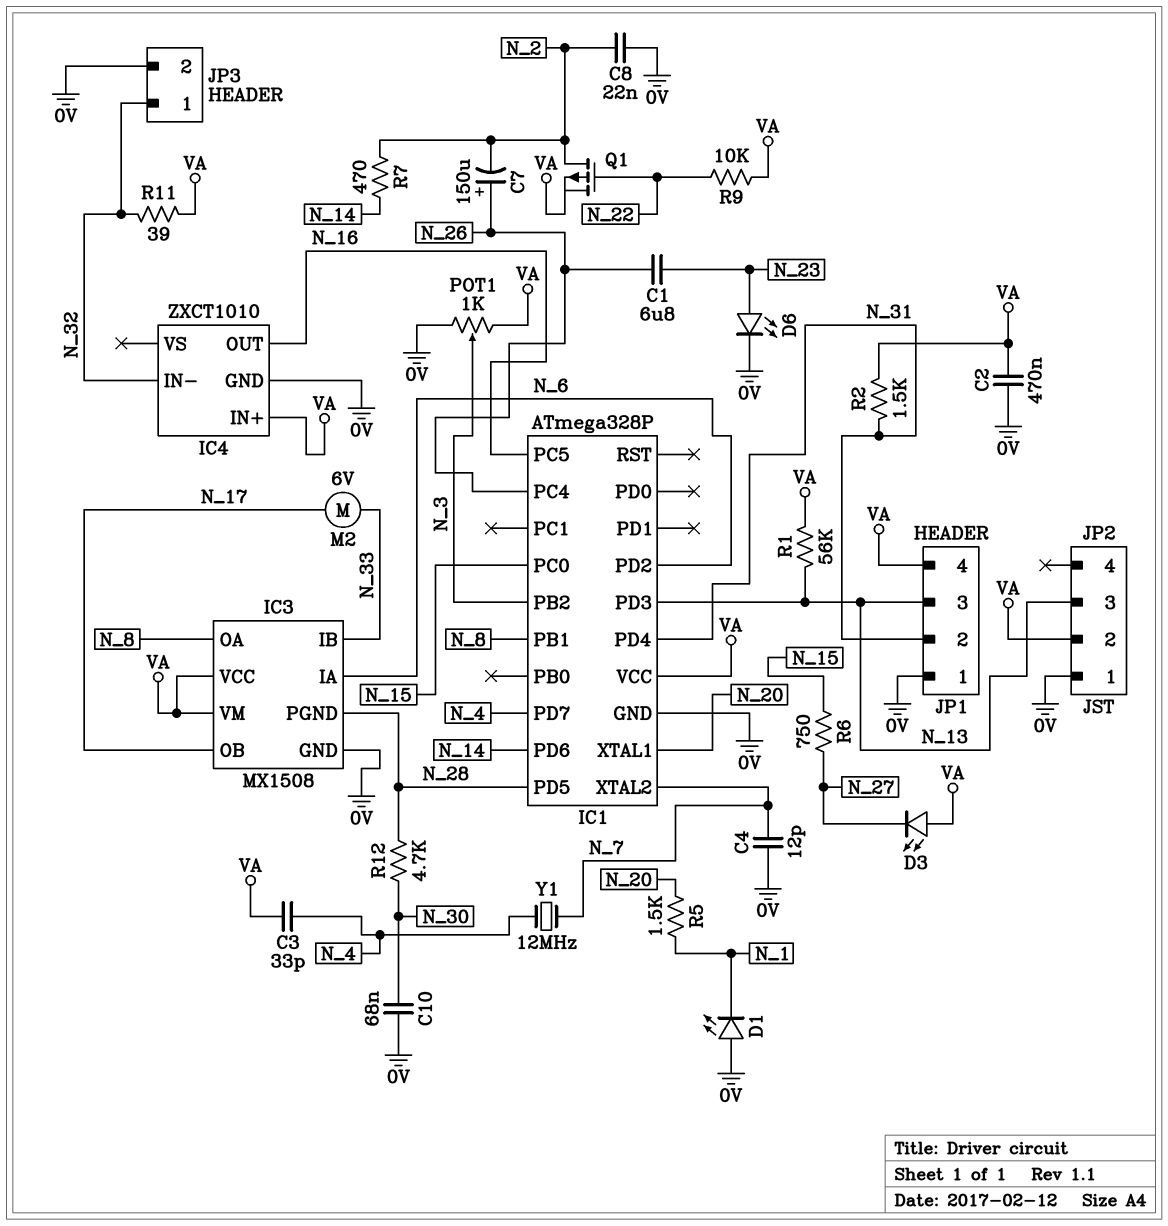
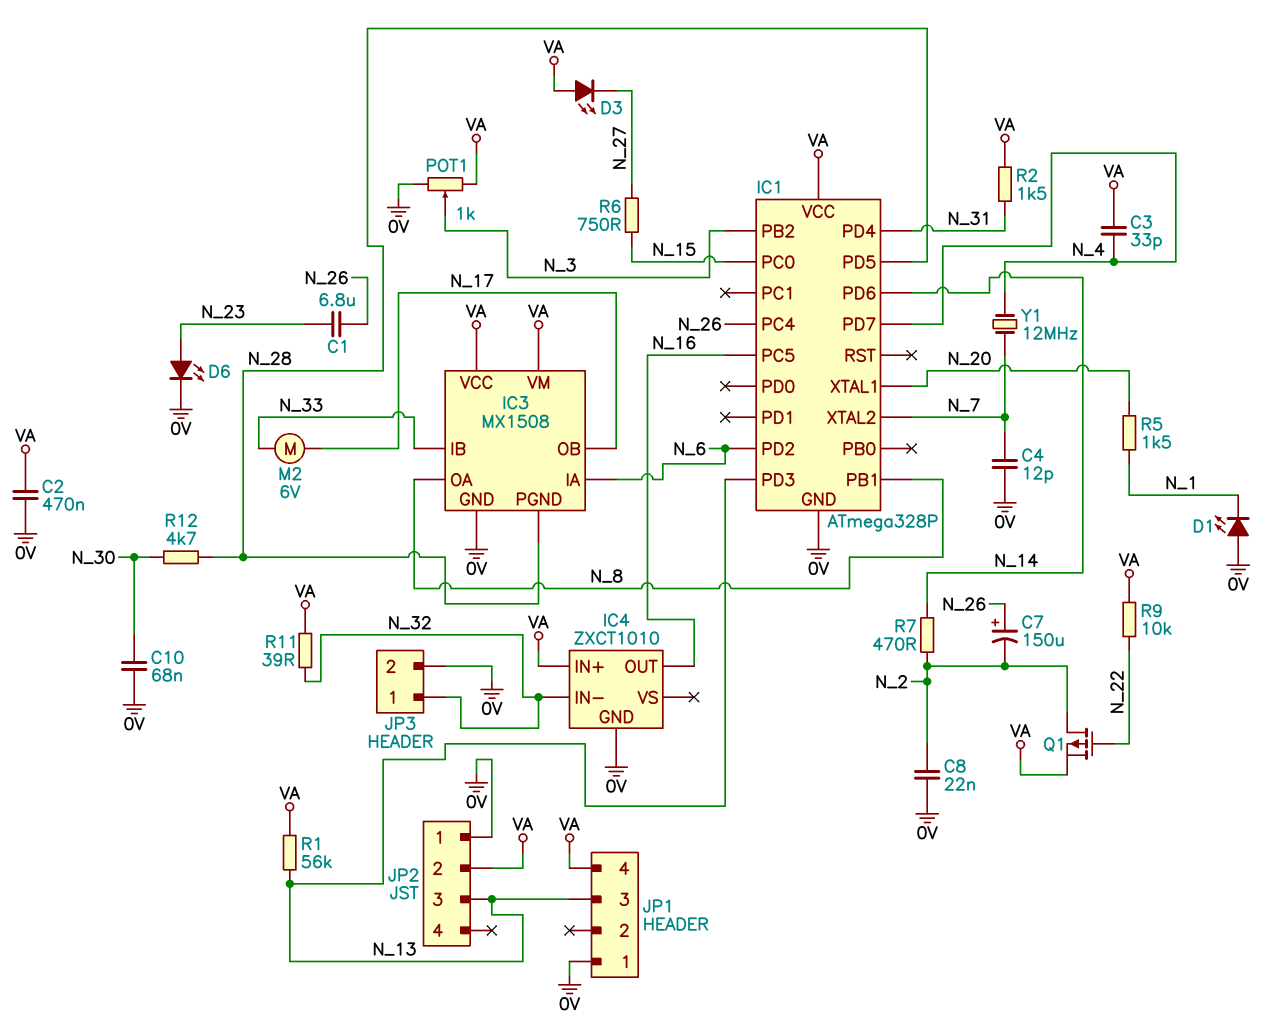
JP1 pin 2: N_31 -> none

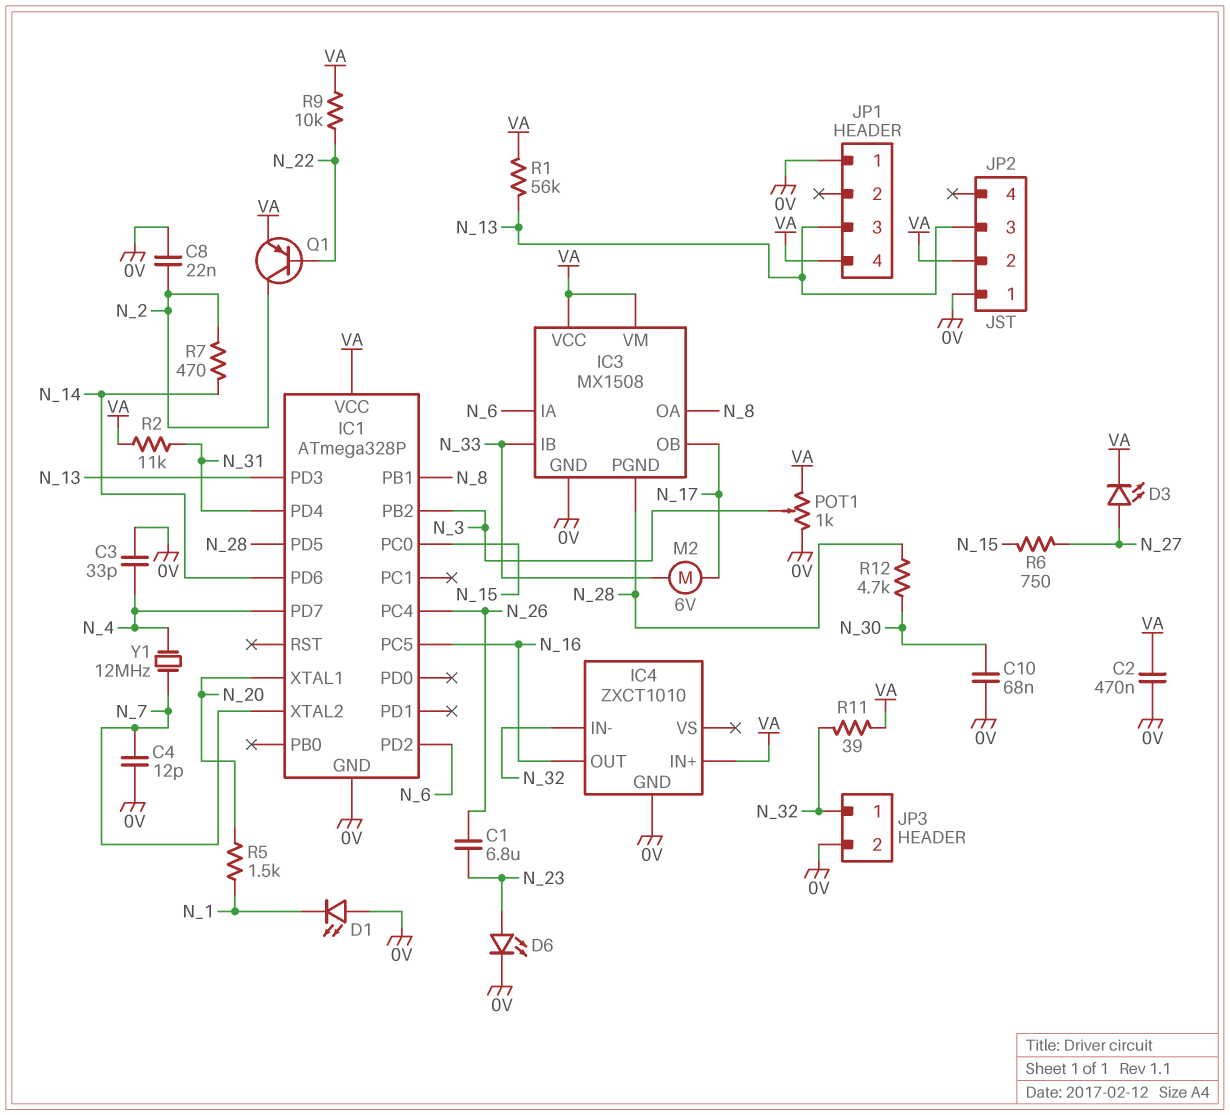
C3: 33pF (N_4, VA) -> 33pF (0V, N_4)
C7: 150uF (plus N_26, minus N_2) -> none
D3: LED (A VA, K N_27) -> LED (A N_27, K VA)
Q1: PMOS (G N_22, D N_2, S VA) -> PNP (B N_22, C N_2, E VA)
R2: 1.5k (N_31, VA) -> 11k (N_31, VA)

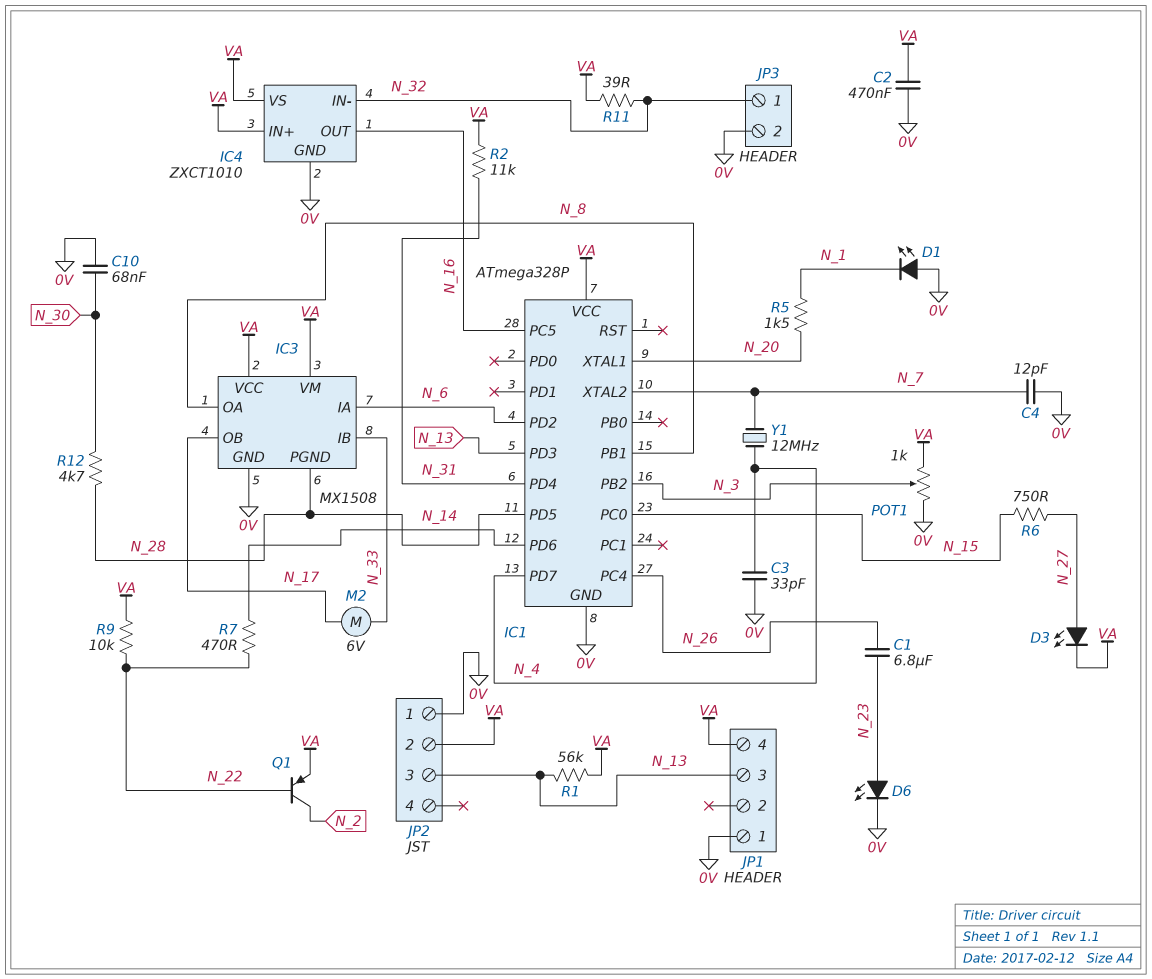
C8: 22nF (0V, N_2) -> none
IC4 pin VS: none -> VA
R7: 470 (N_2, N_14) -> 470 (N_14, N_22)

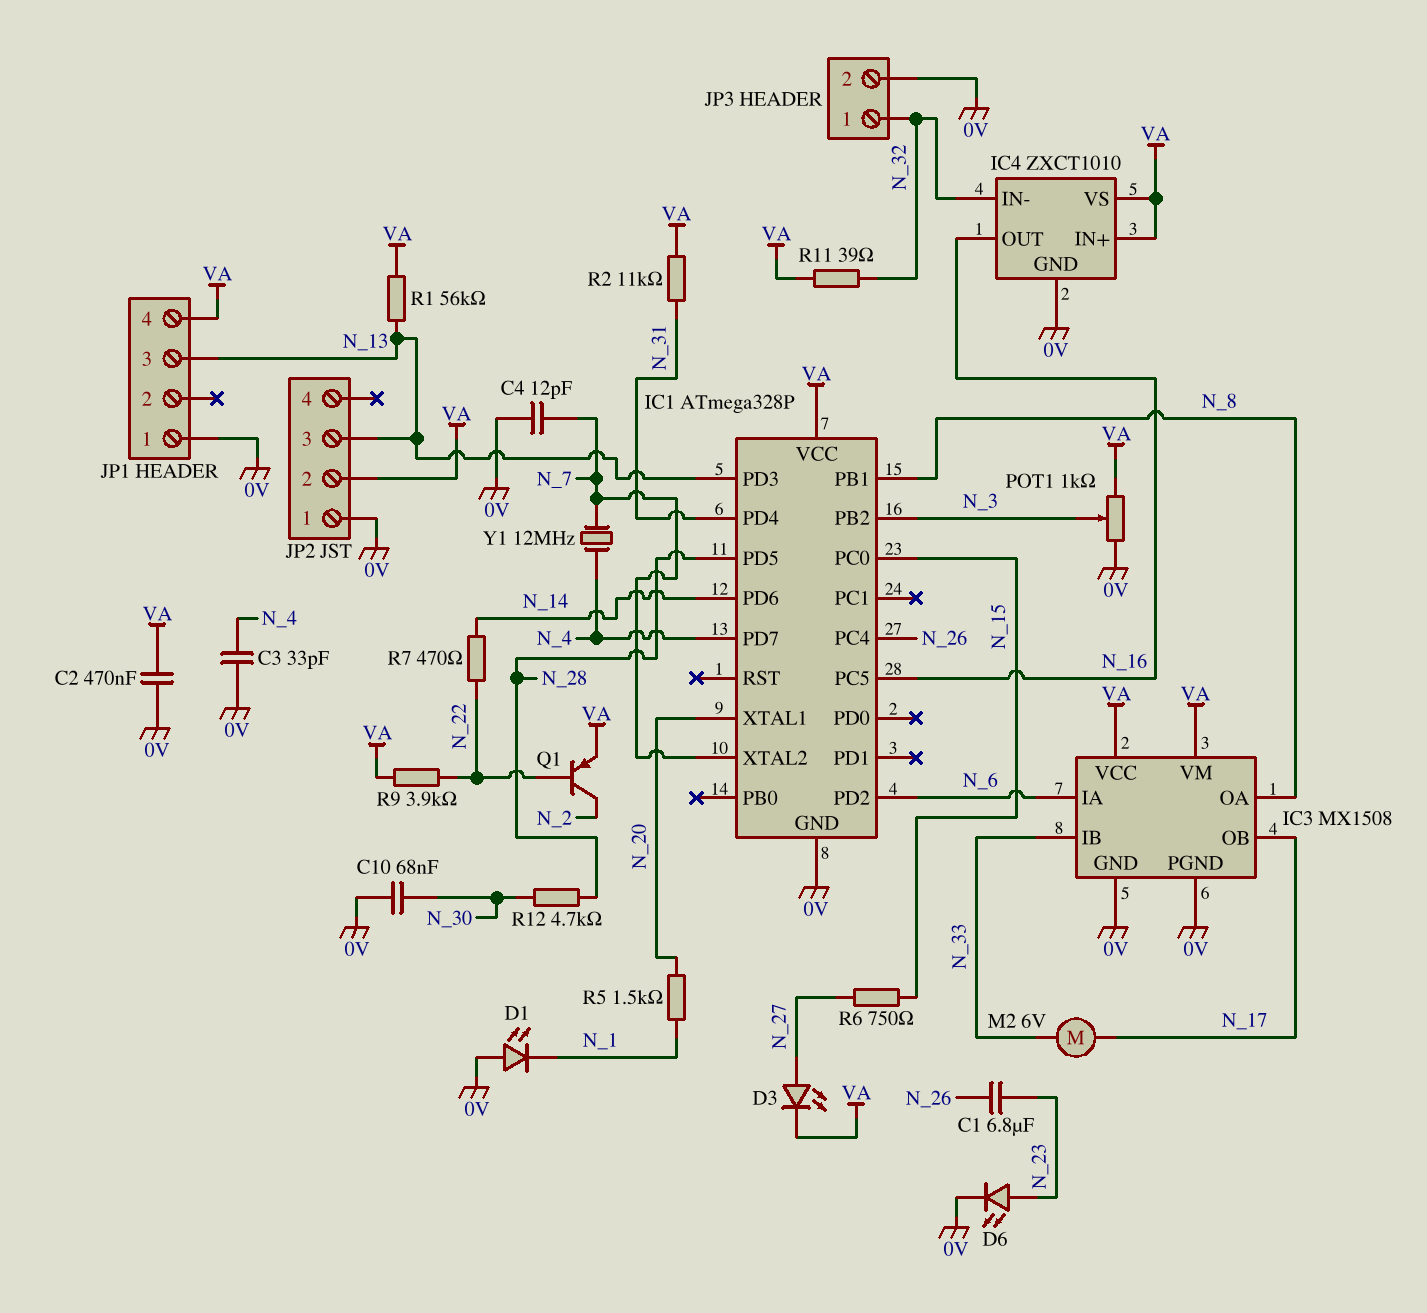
IC3 pin PGND: N_28 -> 0V
R9: 10k (N_22, VA) -> 3.9k (N_22, VA)

